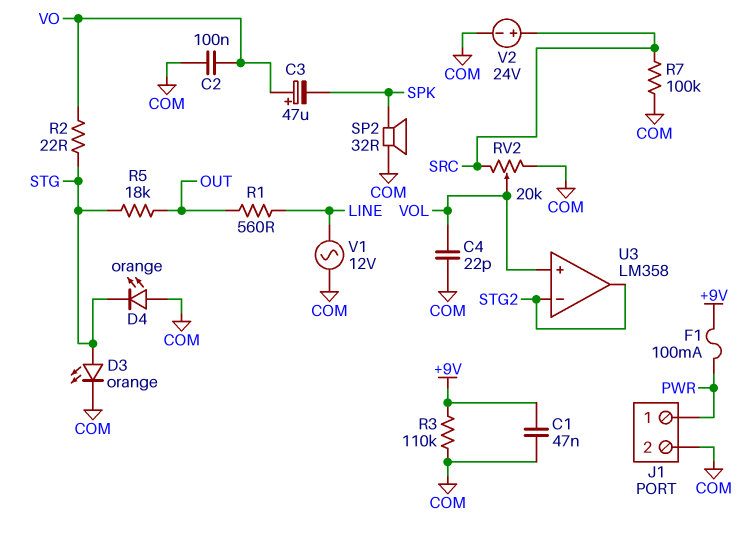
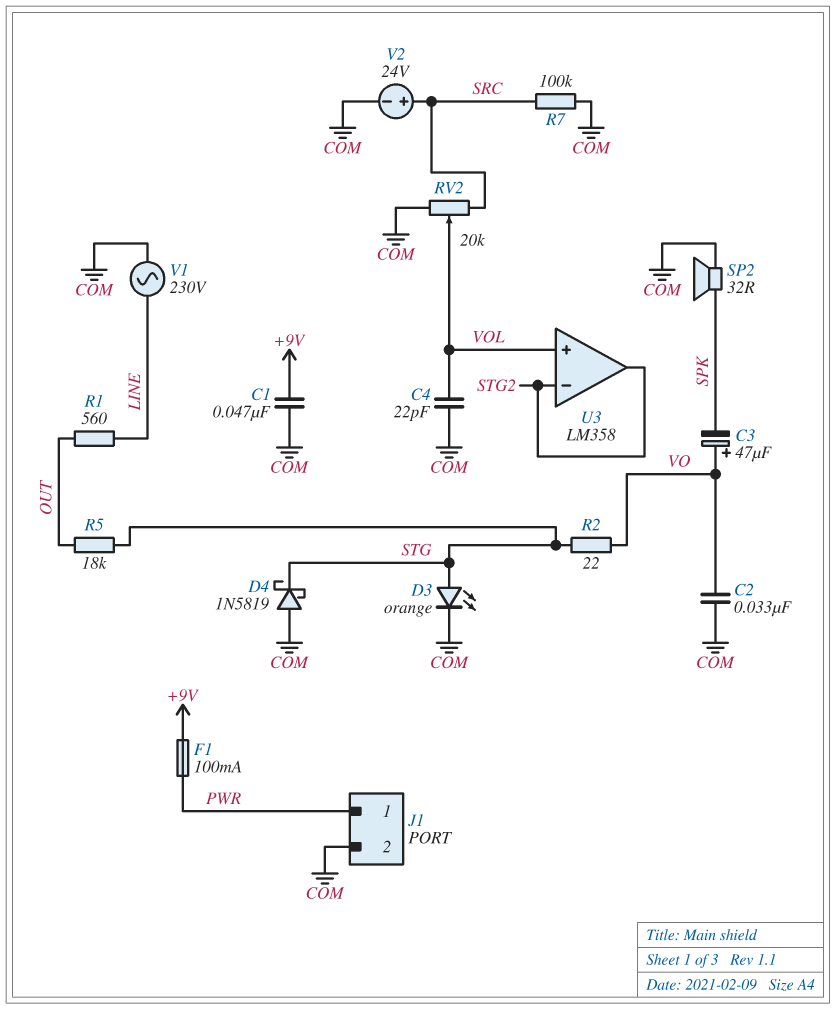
C2: 100nF (COM, VO) -> 33nF (COM, VO)
D4: LED orange (A COM, K STG) -> schottky 1N5819 (A COM, K STG)
R3: 110k (+9V, COM) -> none
V1: AC 12V (COM, LINE) -> AC 230V (COM, LINE)

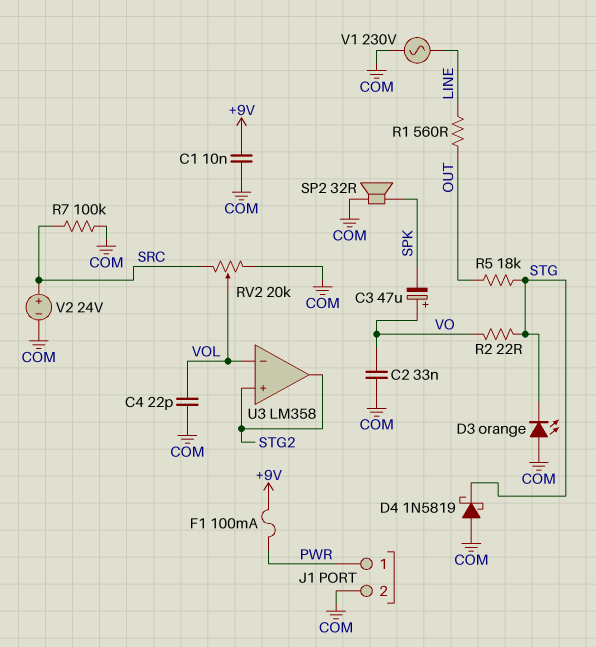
C1: 47nF (+9V, COM) -> 10nF (+9V, COM)
D3: LED orange (A STG, K COM) -> LED orange (A COM, K STG)
U3 pin in+: VOL -> STG2
U3 pin in-: STG2 -> VOL

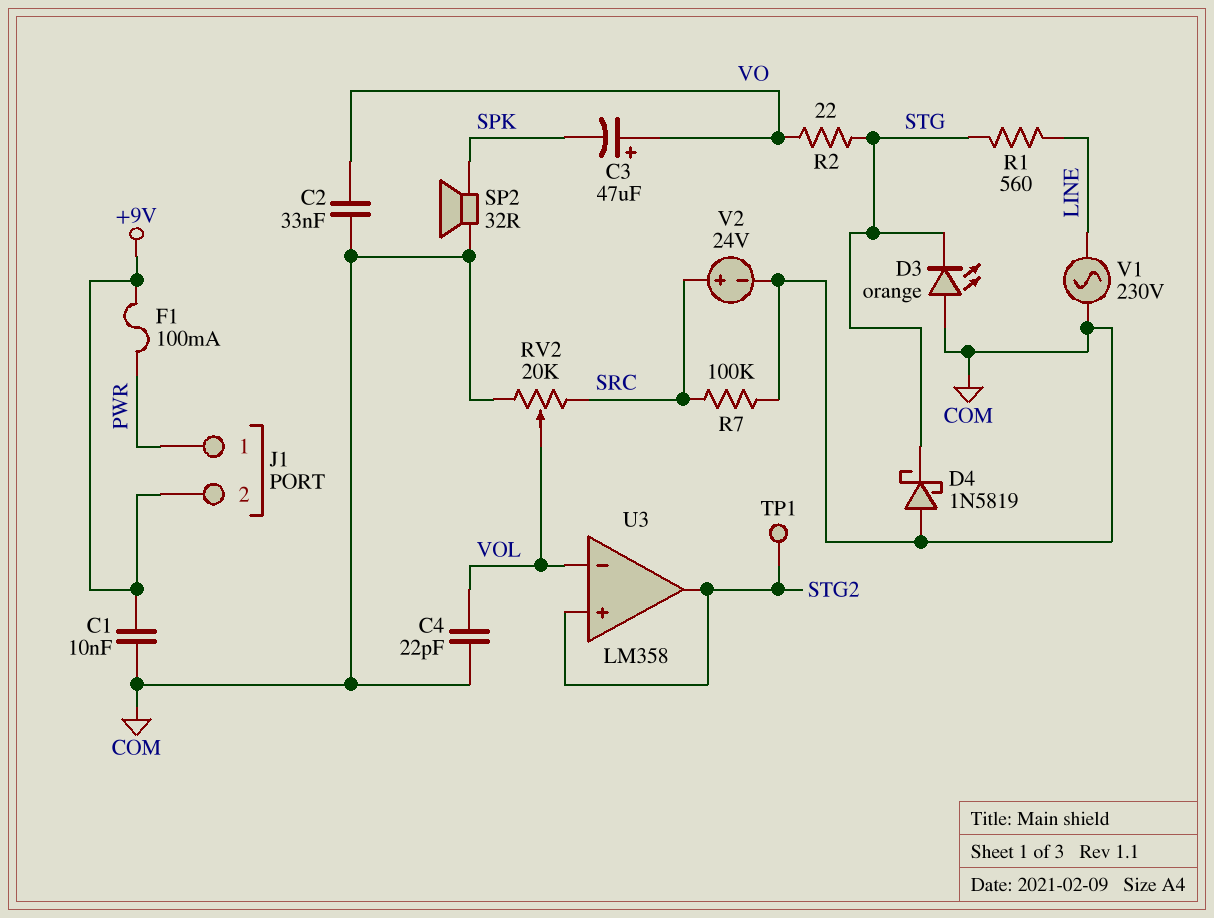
J1 pin 2: COM -> +9V
R1: 560 (LINE, OUT) -> 560 (LINE, STG)
R5: 18k (OUT, STG) -> none
TP1: none -> test point (STG2)

